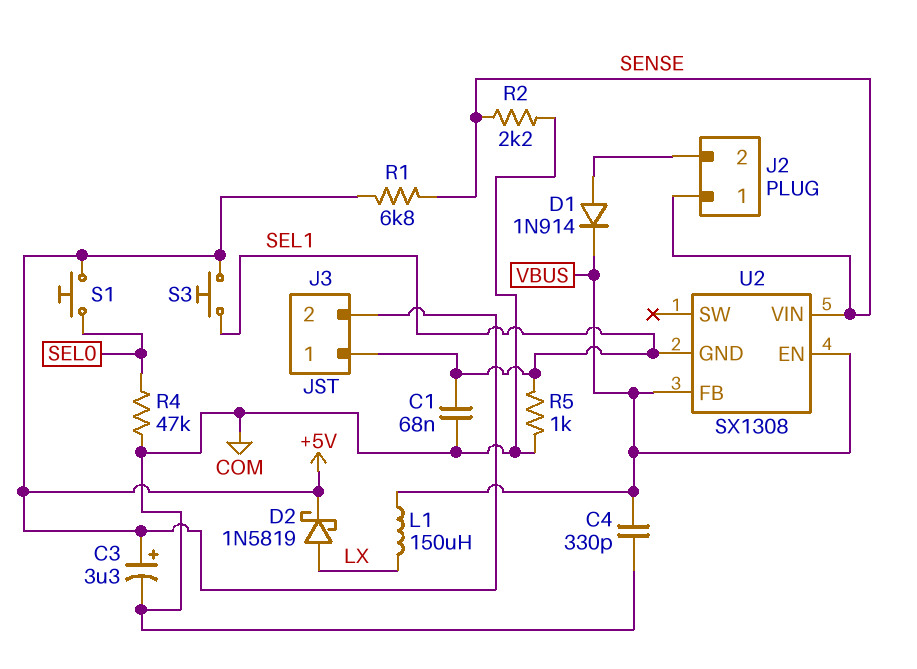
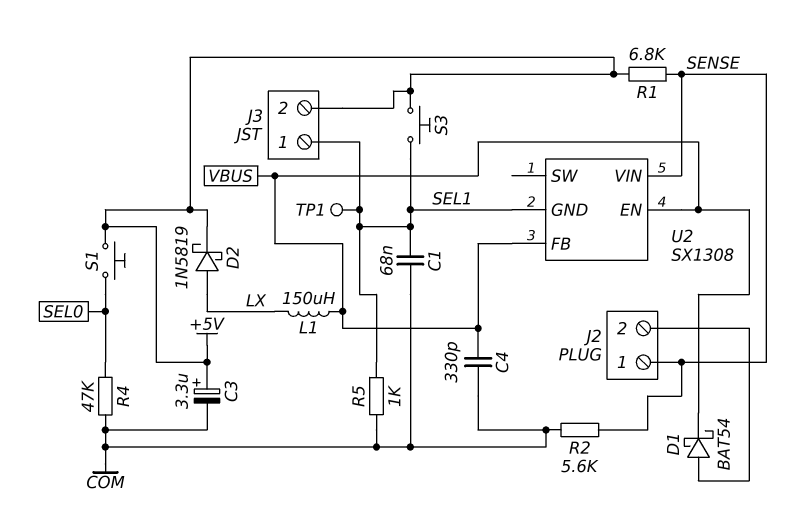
D1: diode 1N914 (A J2/2, K VBUS) -> schottky BAT54 (A J2/2, K VBUS)
R2: 2.2k (COM, SENSE) -> 5.6k (COM, SENSE)
TP1: none -> test point (SEL1)

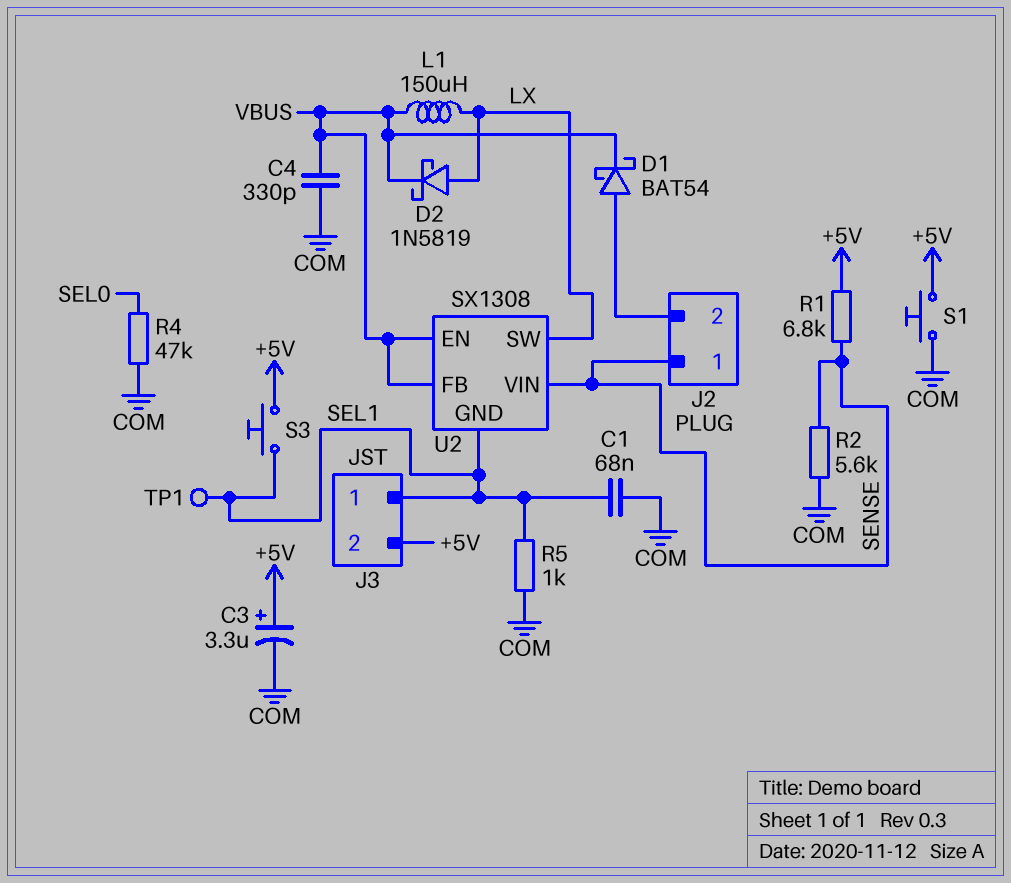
D2: schottky 1N5819 (A LX, K +5V) -> schottky 1N5819 (A LX, K VBUS)
S1: button (+5V, SEL0) -> button (+5V, COM)
U2 pin SW: none -> LX

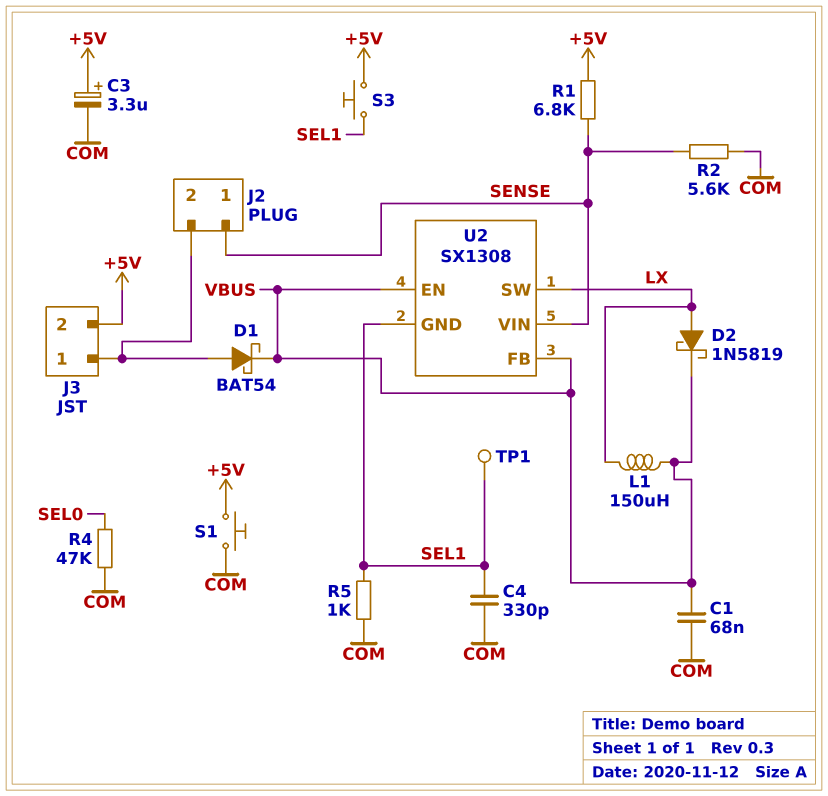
C1: 68nF (COM, SEL1) -> 68nF (COM, VBUS)
C4: 330pF (COM, VBUS) -> 330pF (COM, SEL1)
J3 pin 1: SEL1 -> J2/2

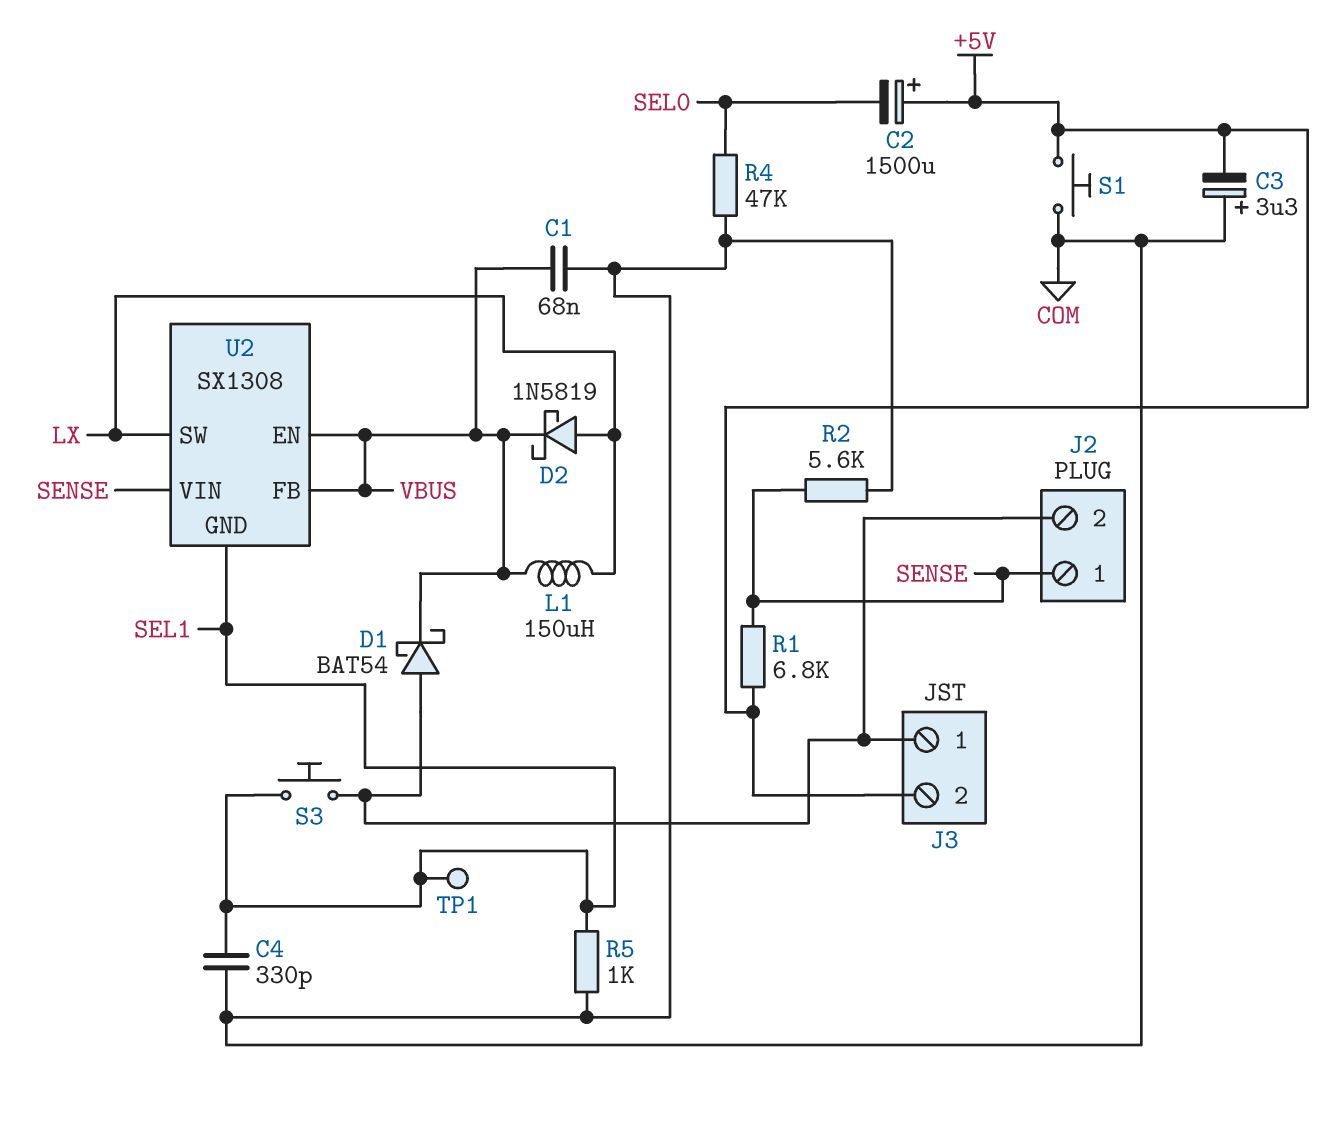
C2: none -> 1500uF (plus +5V, minus SEL0)
C3: 3.3uF (plus +5V, minus COM) -> 3.3uF (plus COM, minus +5V)
S3: button (+5V, SEL1) -> button (J2/2, SEL1)

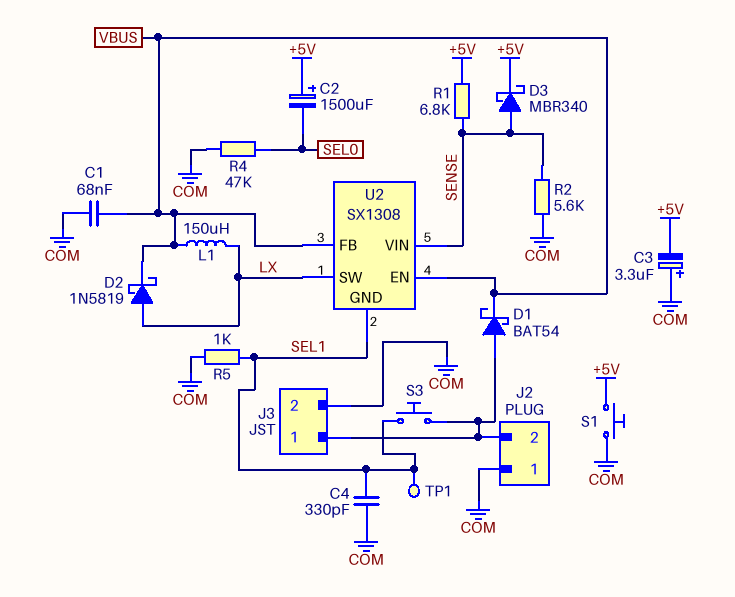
D3: none -> schottky MBR340 (A SENSE, K +5V)
J2 pin 1: SENSE -> COM
J3 pin 2: +5V -> COM

